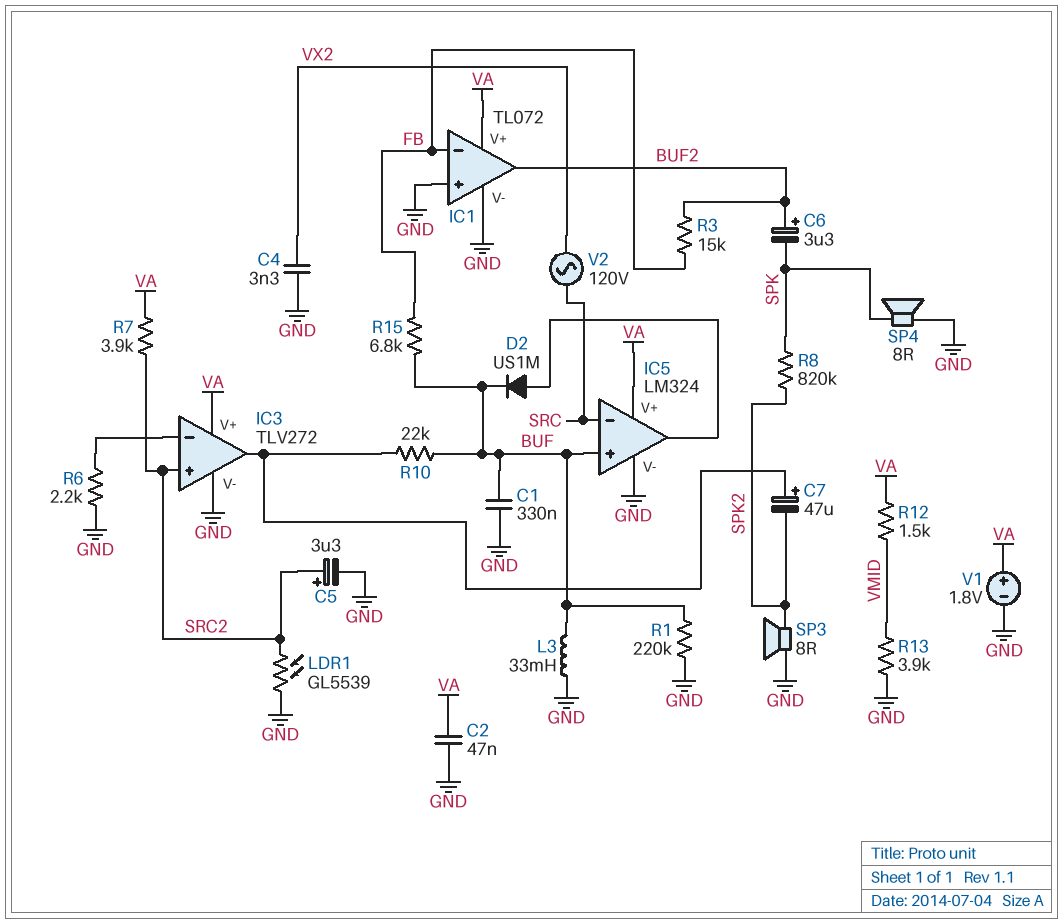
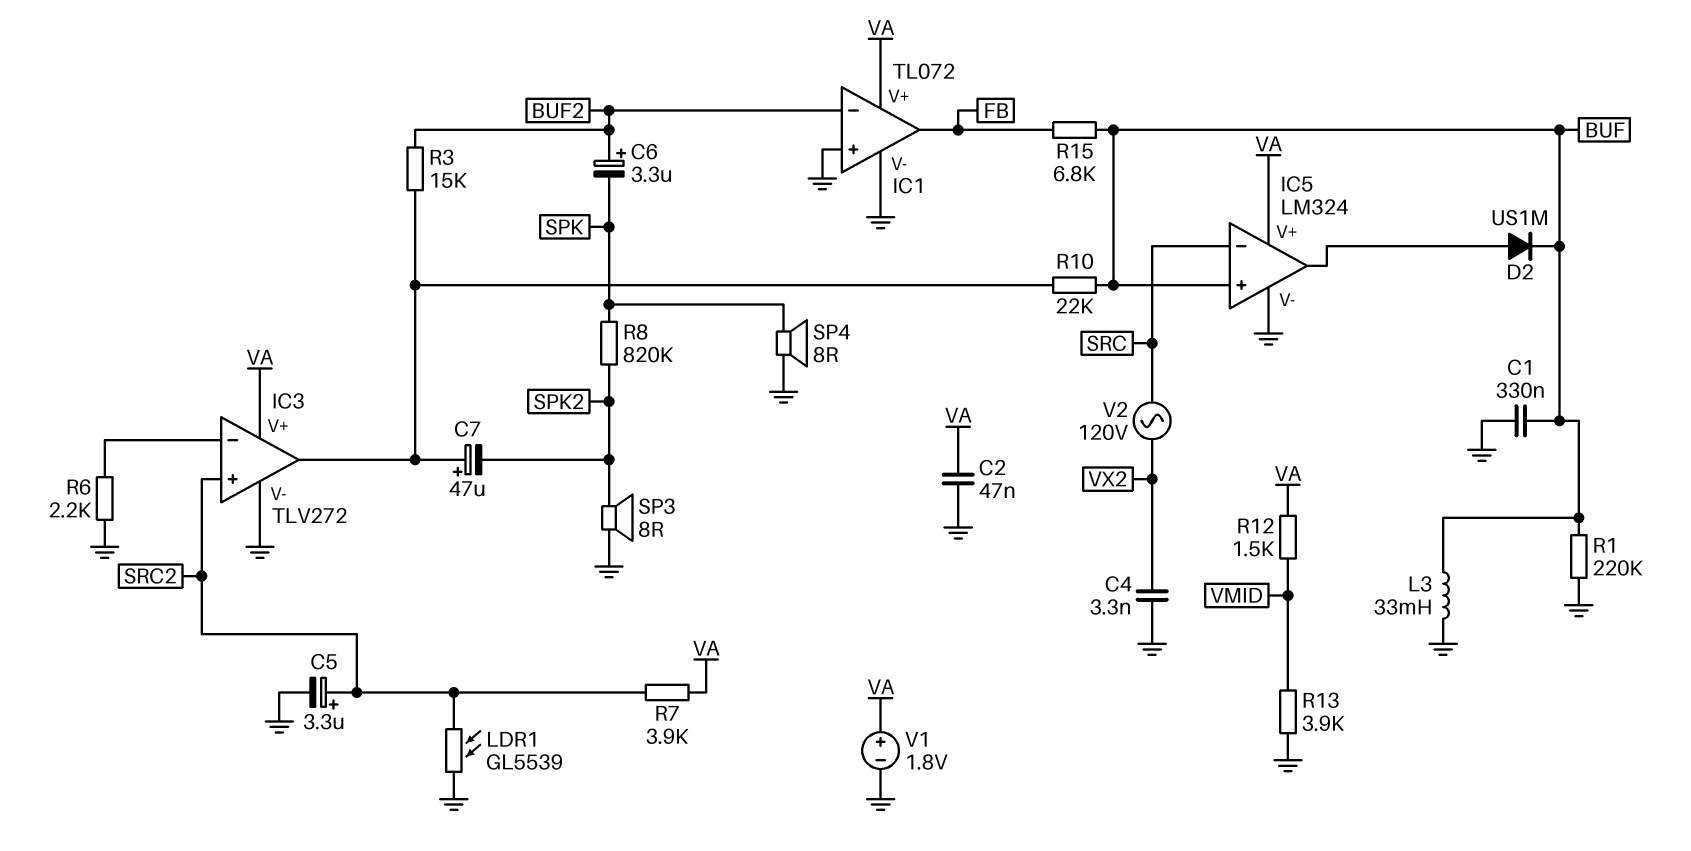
IC1 pin in-: FB -> BUF2
IC1 pin out: BUF2 -> FB
R3: 15k (BUF2, FB) -> 15k (BUF2, IC3/out)

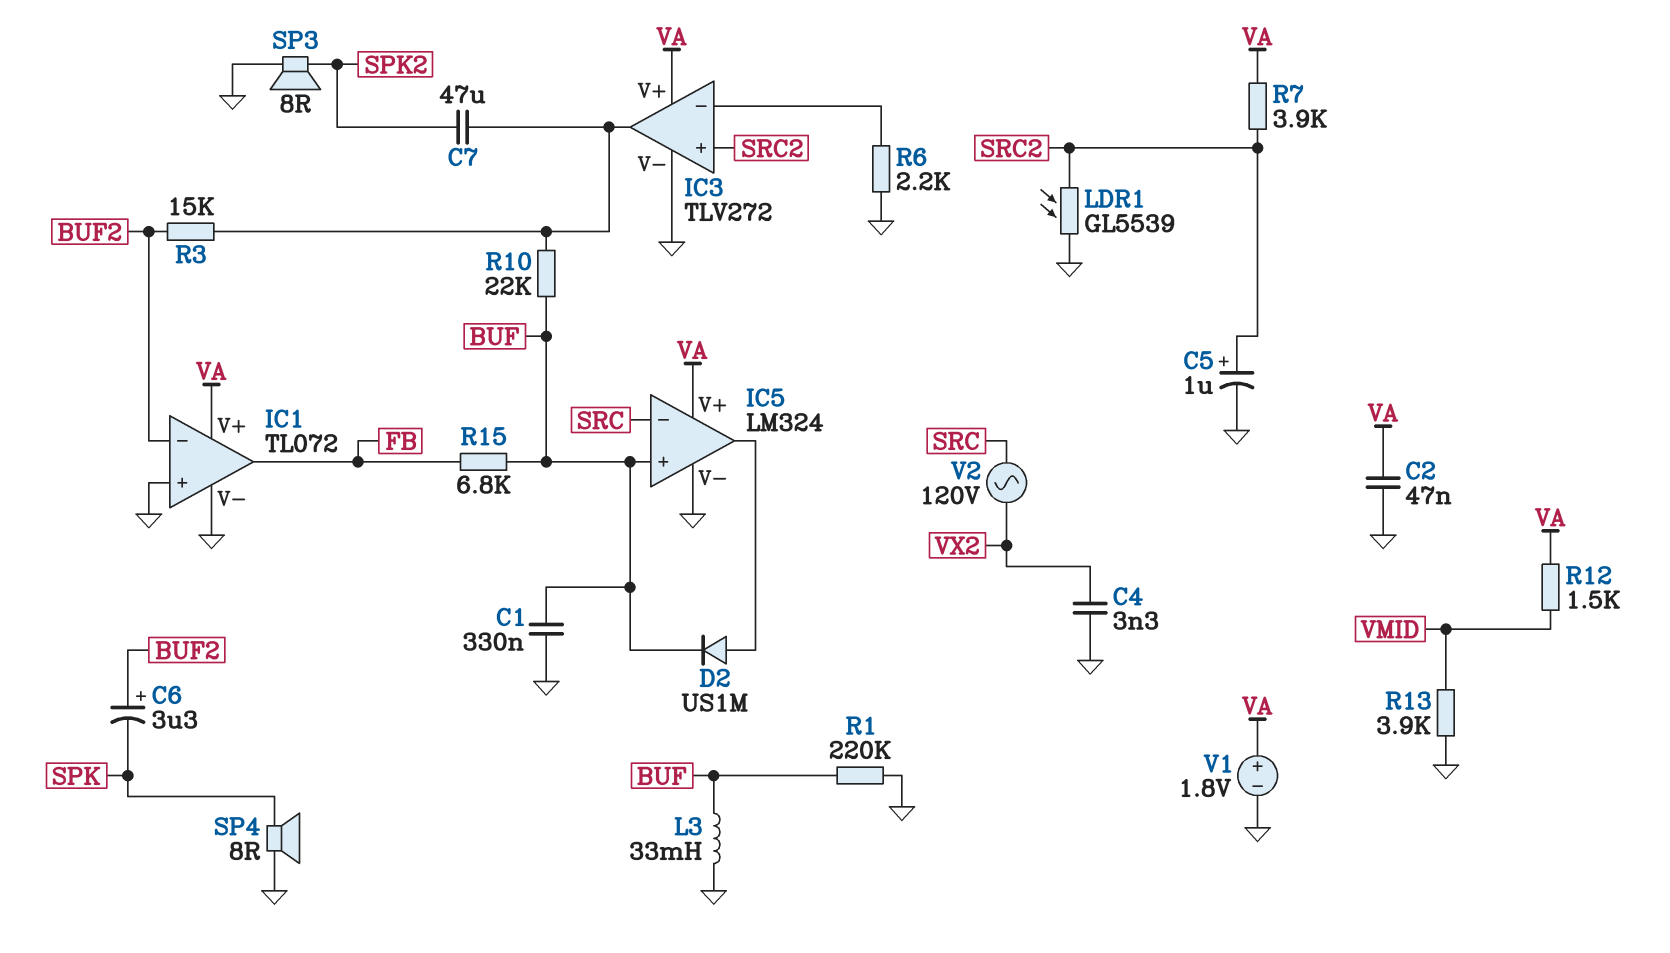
C5: 3.3uF (plus SRC2, minus GND) -> 1uF (plus SRC2, minus GND)
C7: 47uF (plus IC3/out, minus SPK2) -> 47uF (IC3/out, SPK2)
R8: 820k (SPK, SPK2) -> none

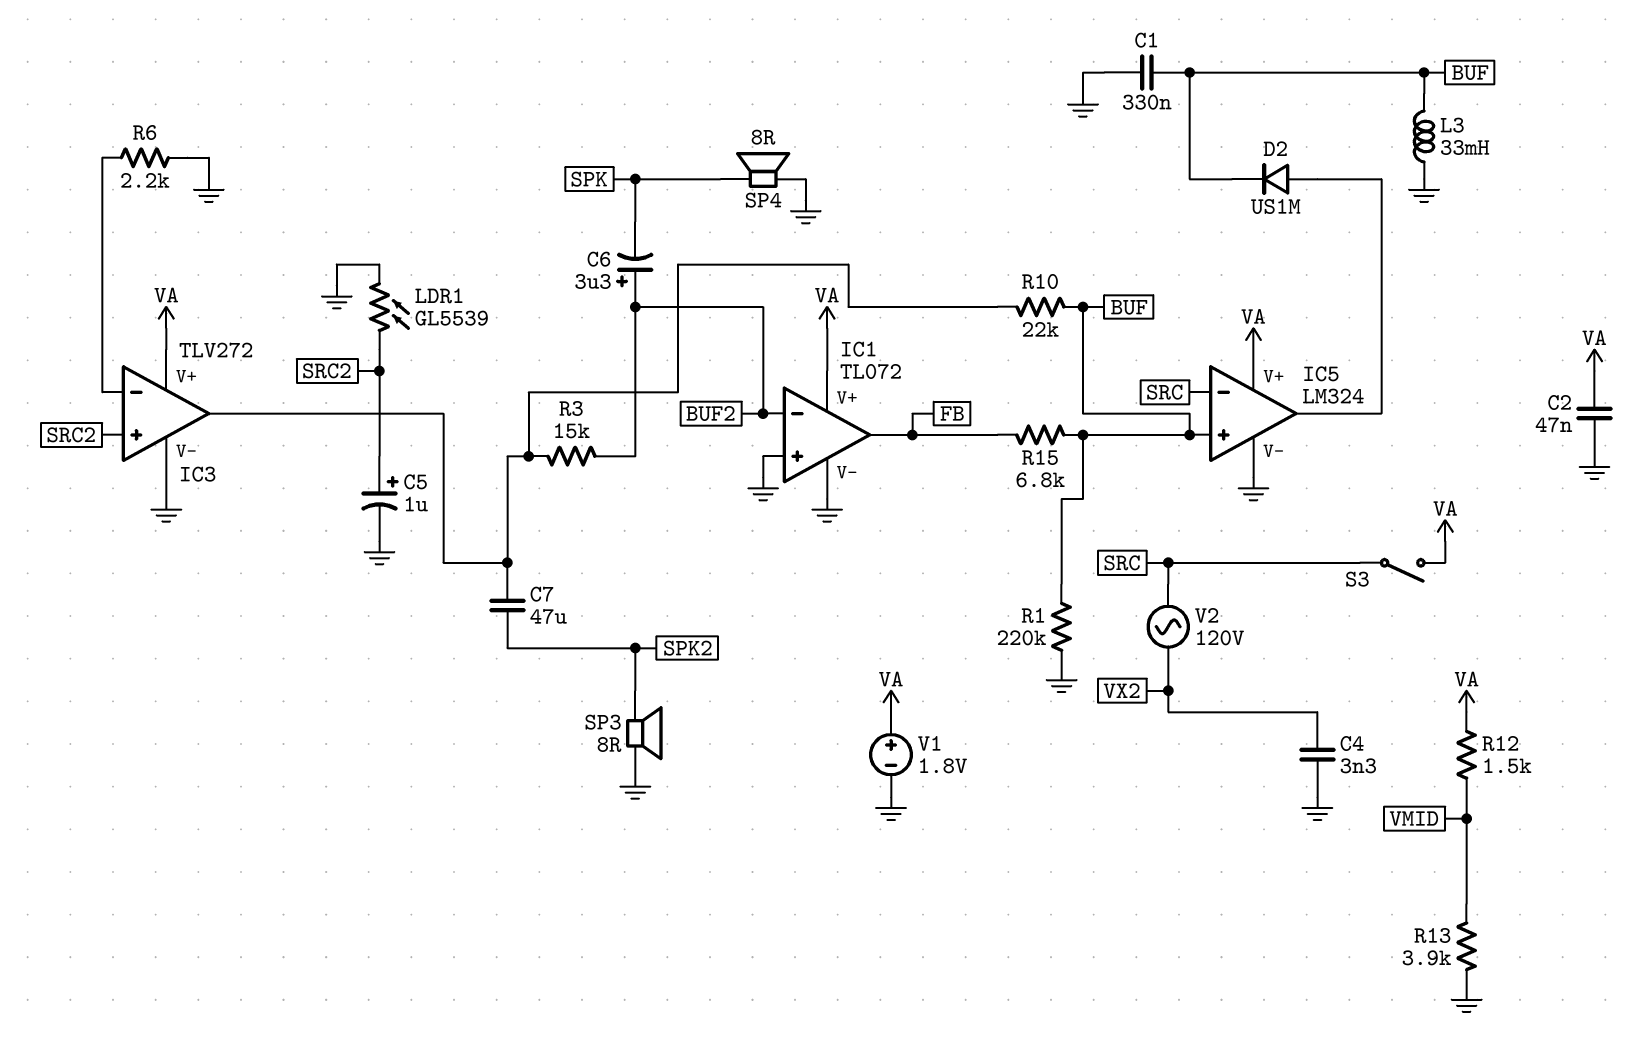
R7: 3.9k (SRC2, VA) -> none
S3: none -> switch (SRC, VA)

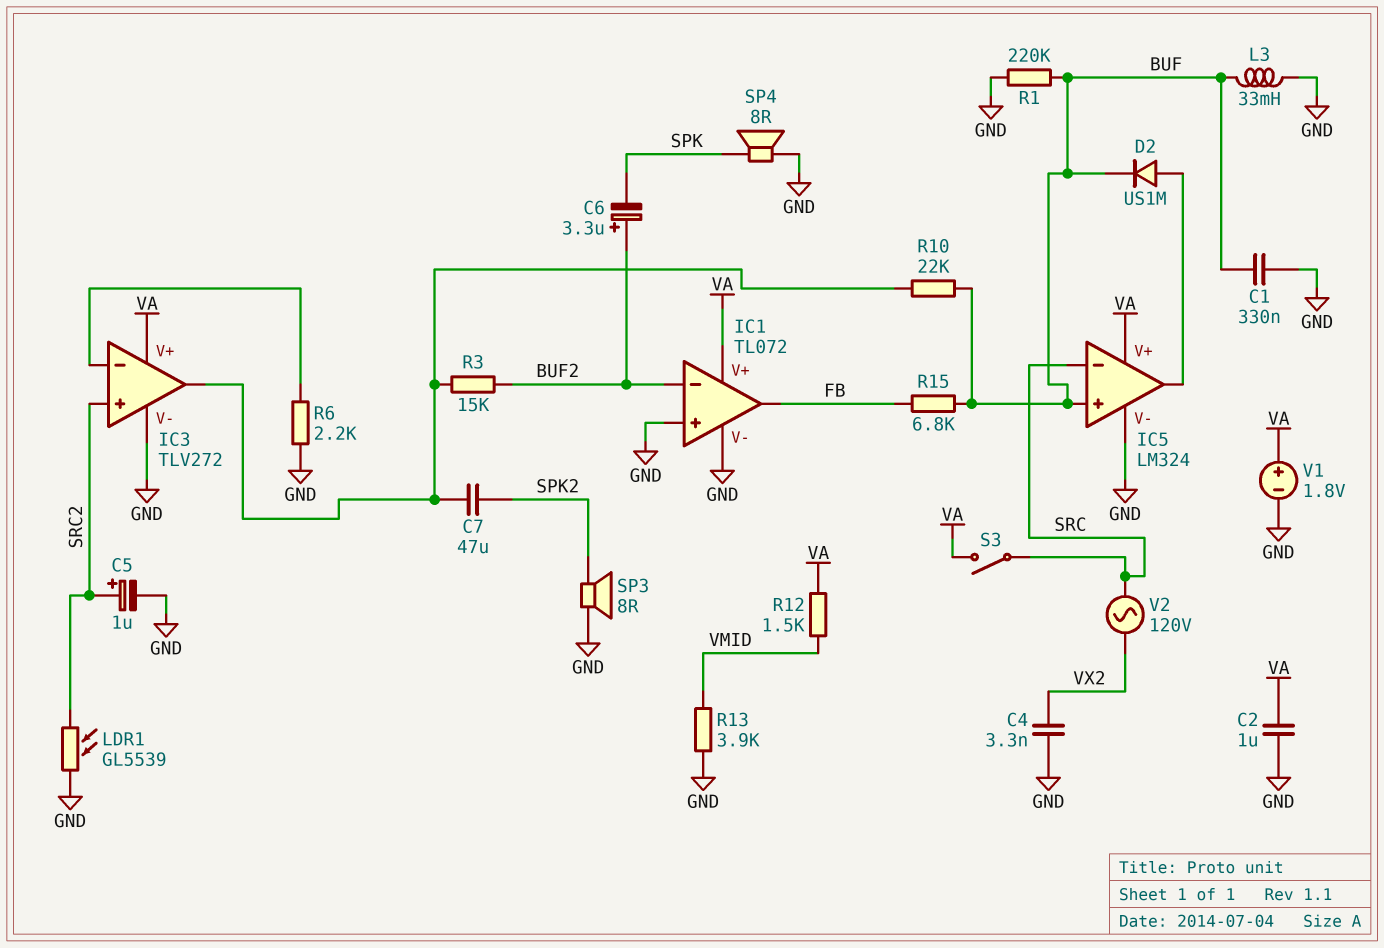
C2: 47nF (GND, VA) -> 1uF (GND, VA)

